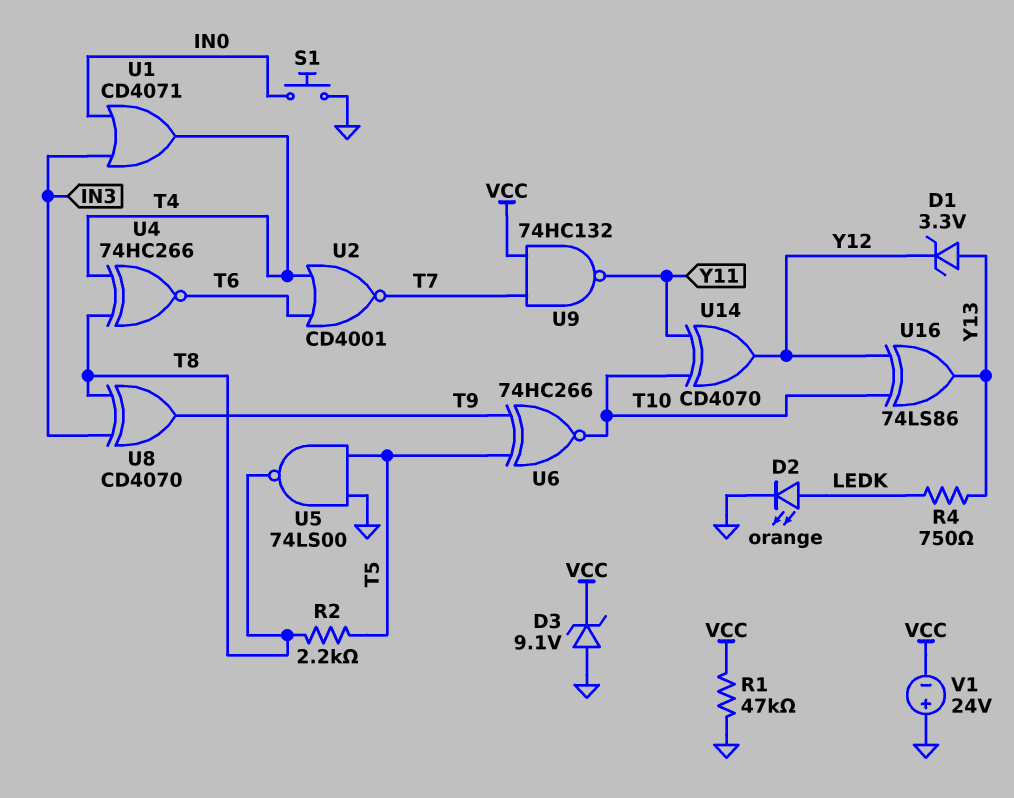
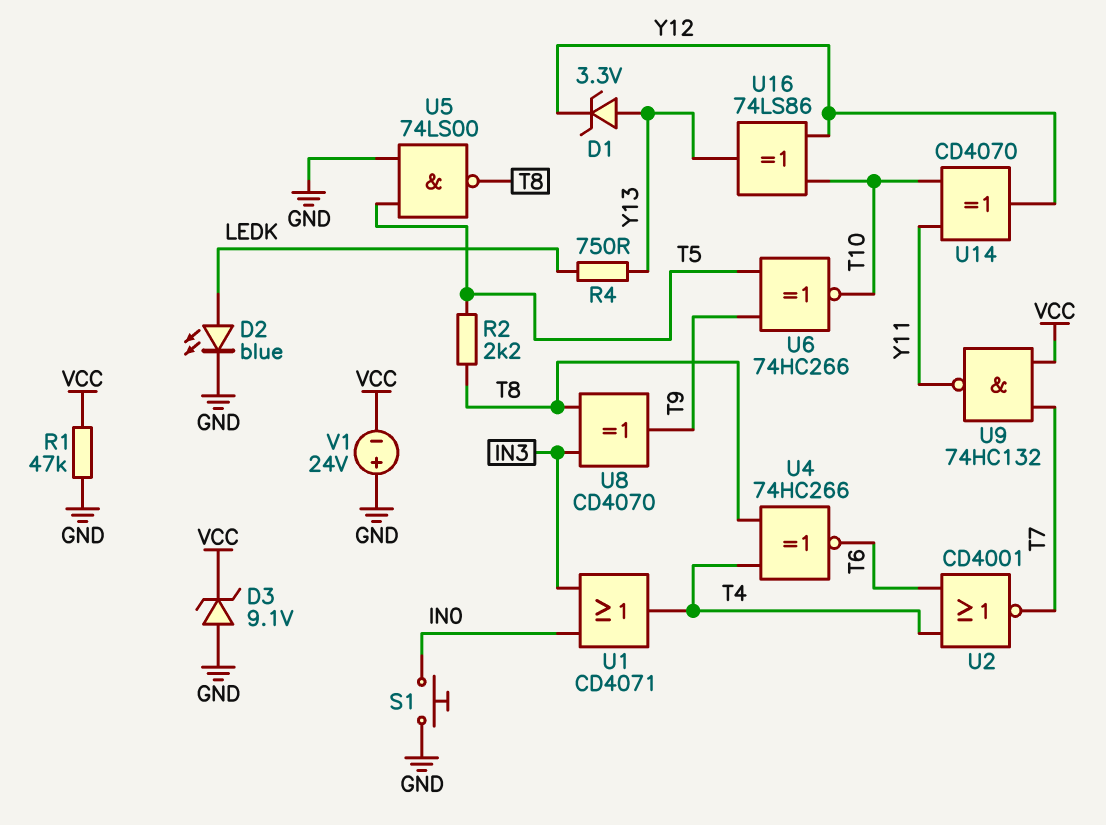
D2: LED orange (A LEDK, K GND) -> LED blue (A LEDK, K GND)

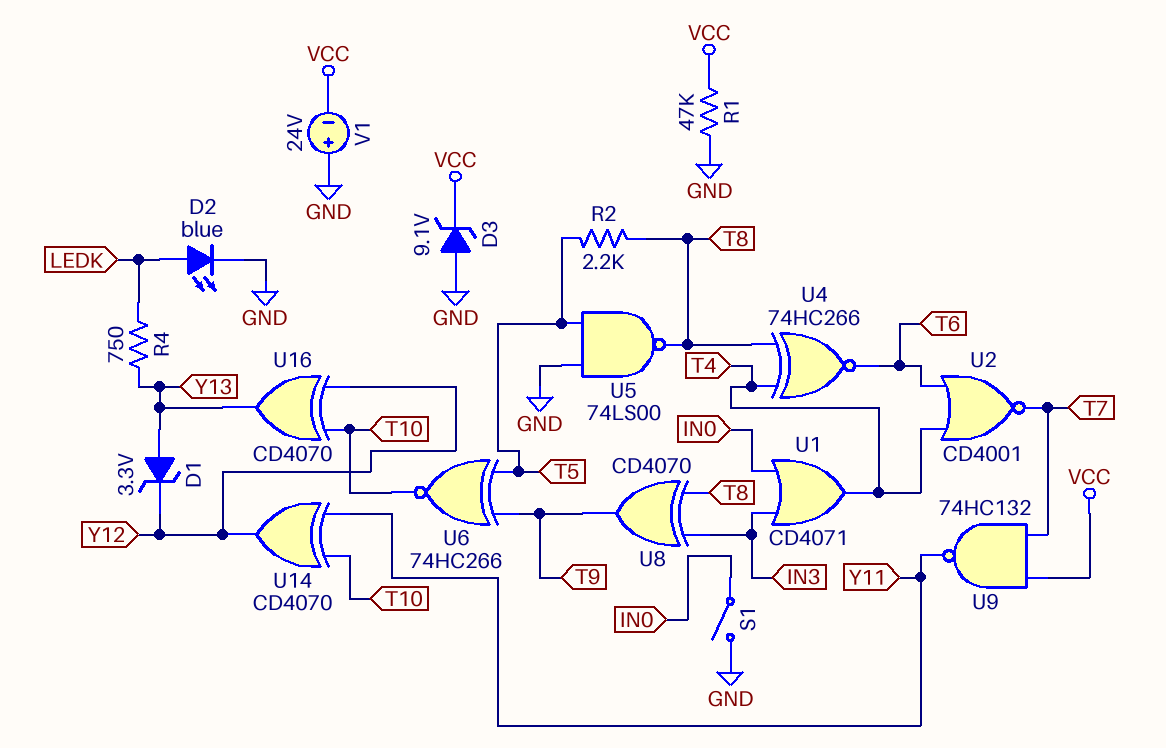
S1: button (GND, IN0) -> switch (GND, IN0)
U16: XOR 74LS86 (in T10, in Y12, out Y13) -> XOR CD4070 (in T10, in Y12, out Y13)

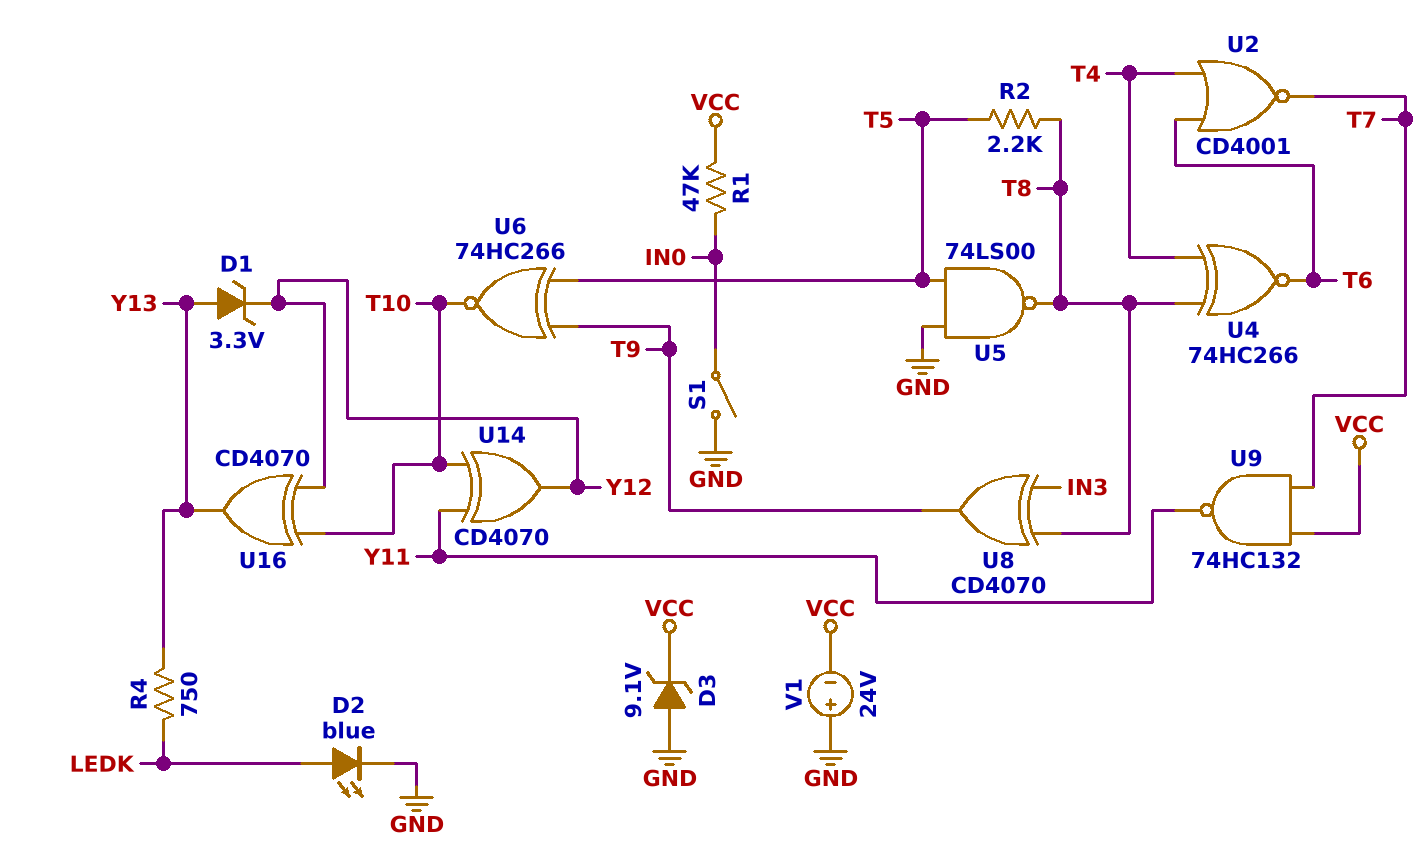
R1: 47k (GND, VCC) -> 47k (IN0, VCC)
U1: OR CD4071 (in IN0, in IN3, out T4) -> none

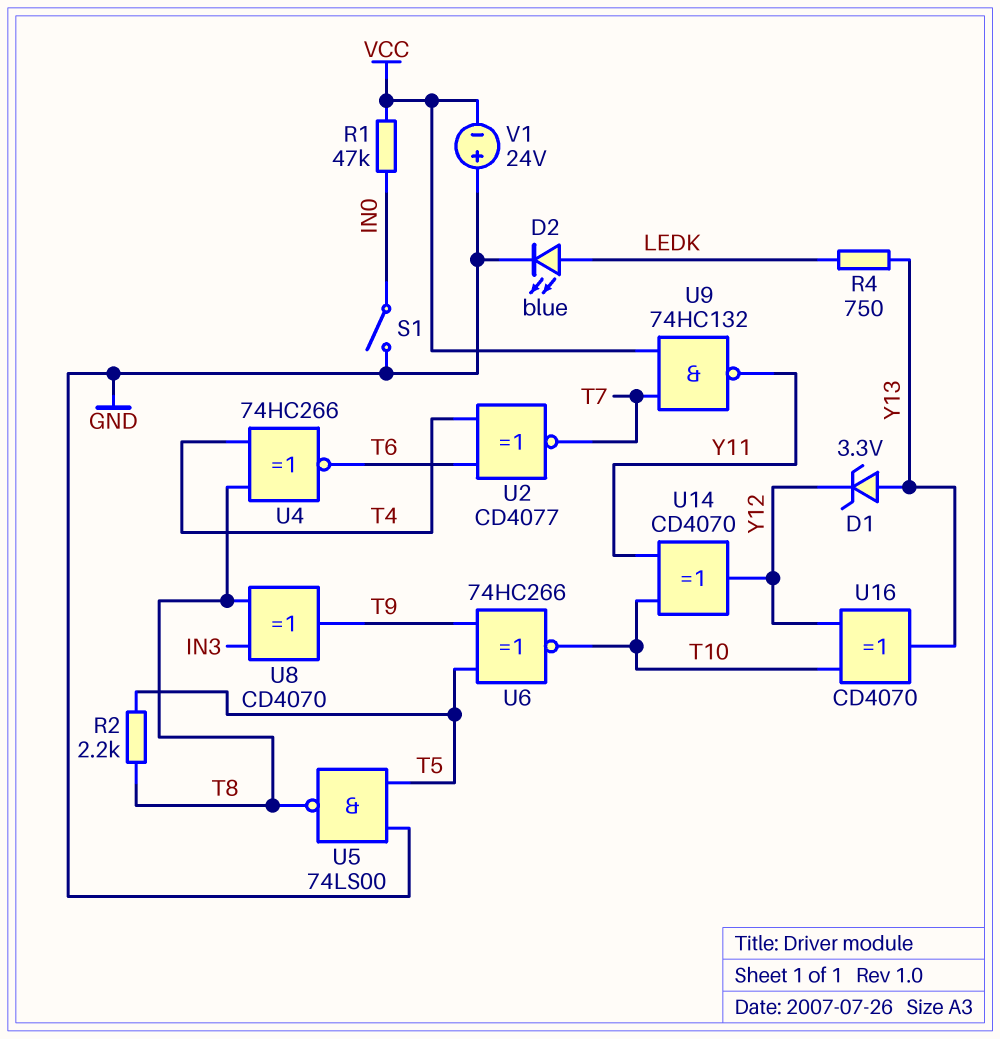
D3: zener 9.1V (A GND, K VCC) -> none
U2: NOR CD4001 (in T4, in T6, out T7) -> XNOR CD4077 (in T4, in T6, out T7)

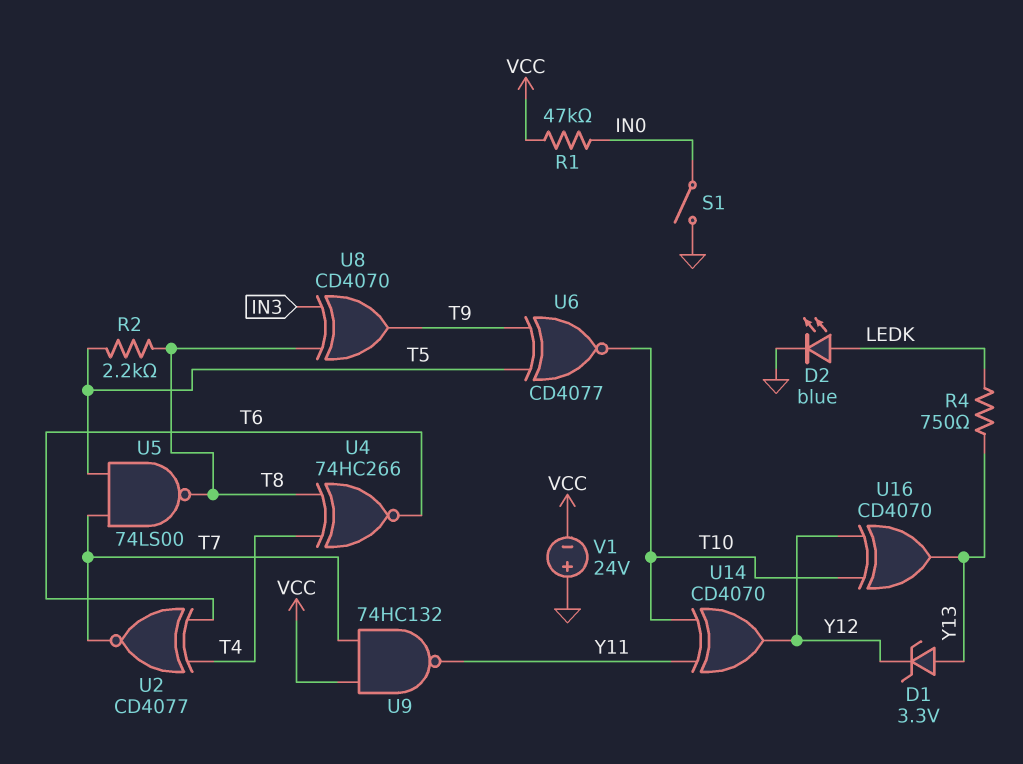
U5: NAND 74LS00 (in GND, in T5, out T8) -> NAND 74LS00 (in T5, in T7, out T8)
U6: XNOR 74HC266 (in T5, in T9, out T10) -> XNOR CD4077 (in T5, in T9, out T10)

